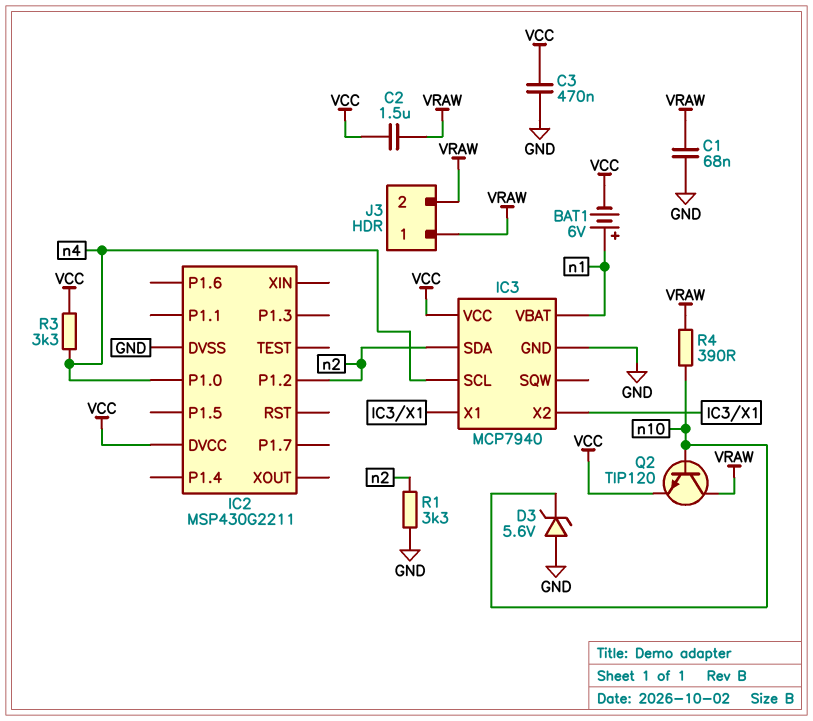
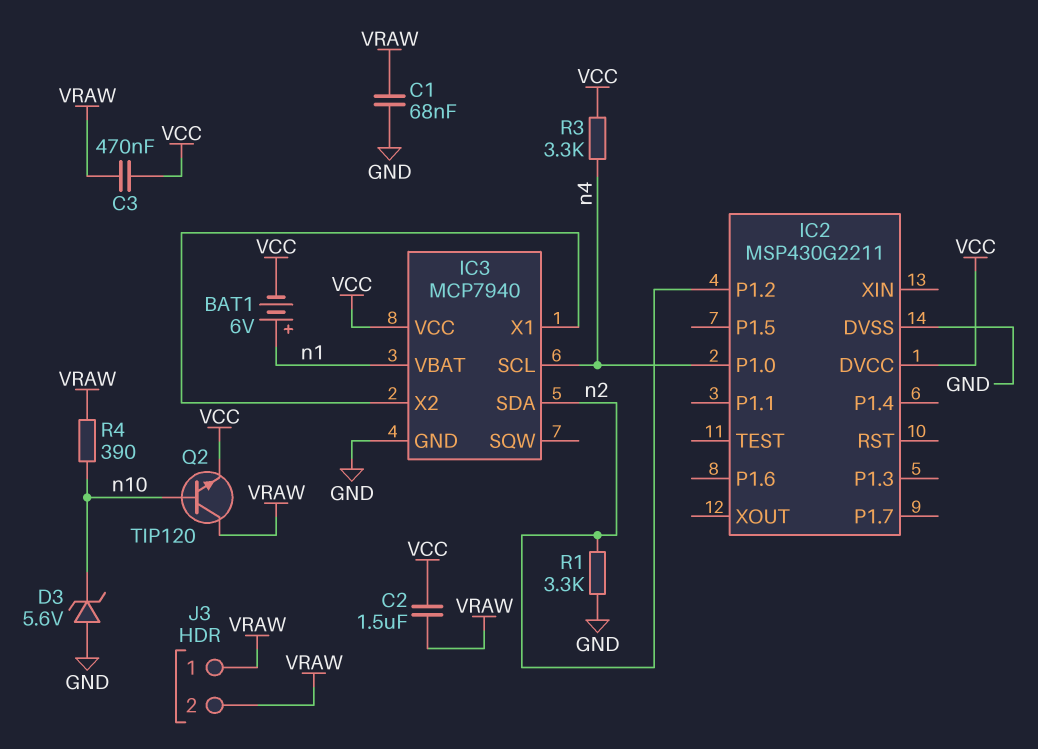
C3: 470nF (GND, VCC) -> 470nF (VCC, VRAW)

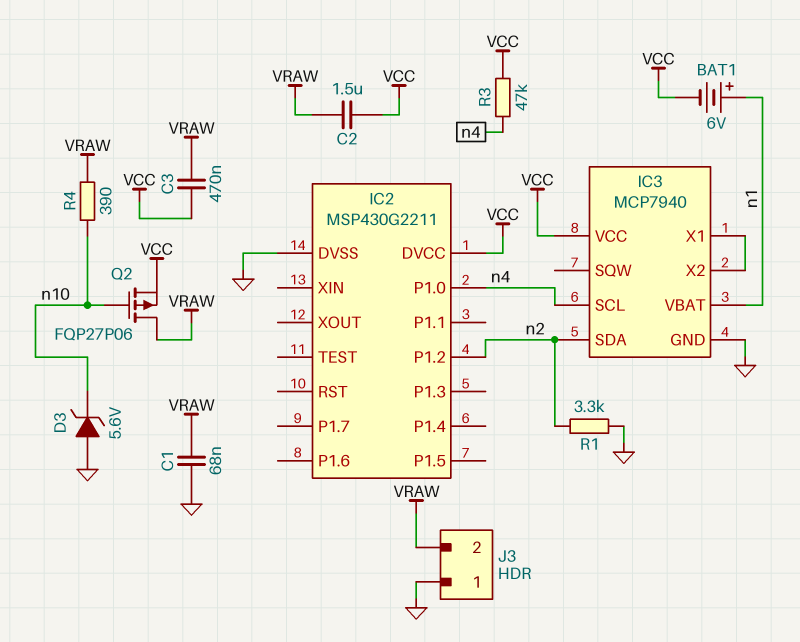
J3 pin 1: VRAW -> GND
Q2: NPN TIP120 (B n10, C VRAW, E VCC) -> PMOS FQP27P06 (G n10, D VRAW, S VCC)
R3: 3.3k (VCC, n4) -> 47k (VCC, n4)

